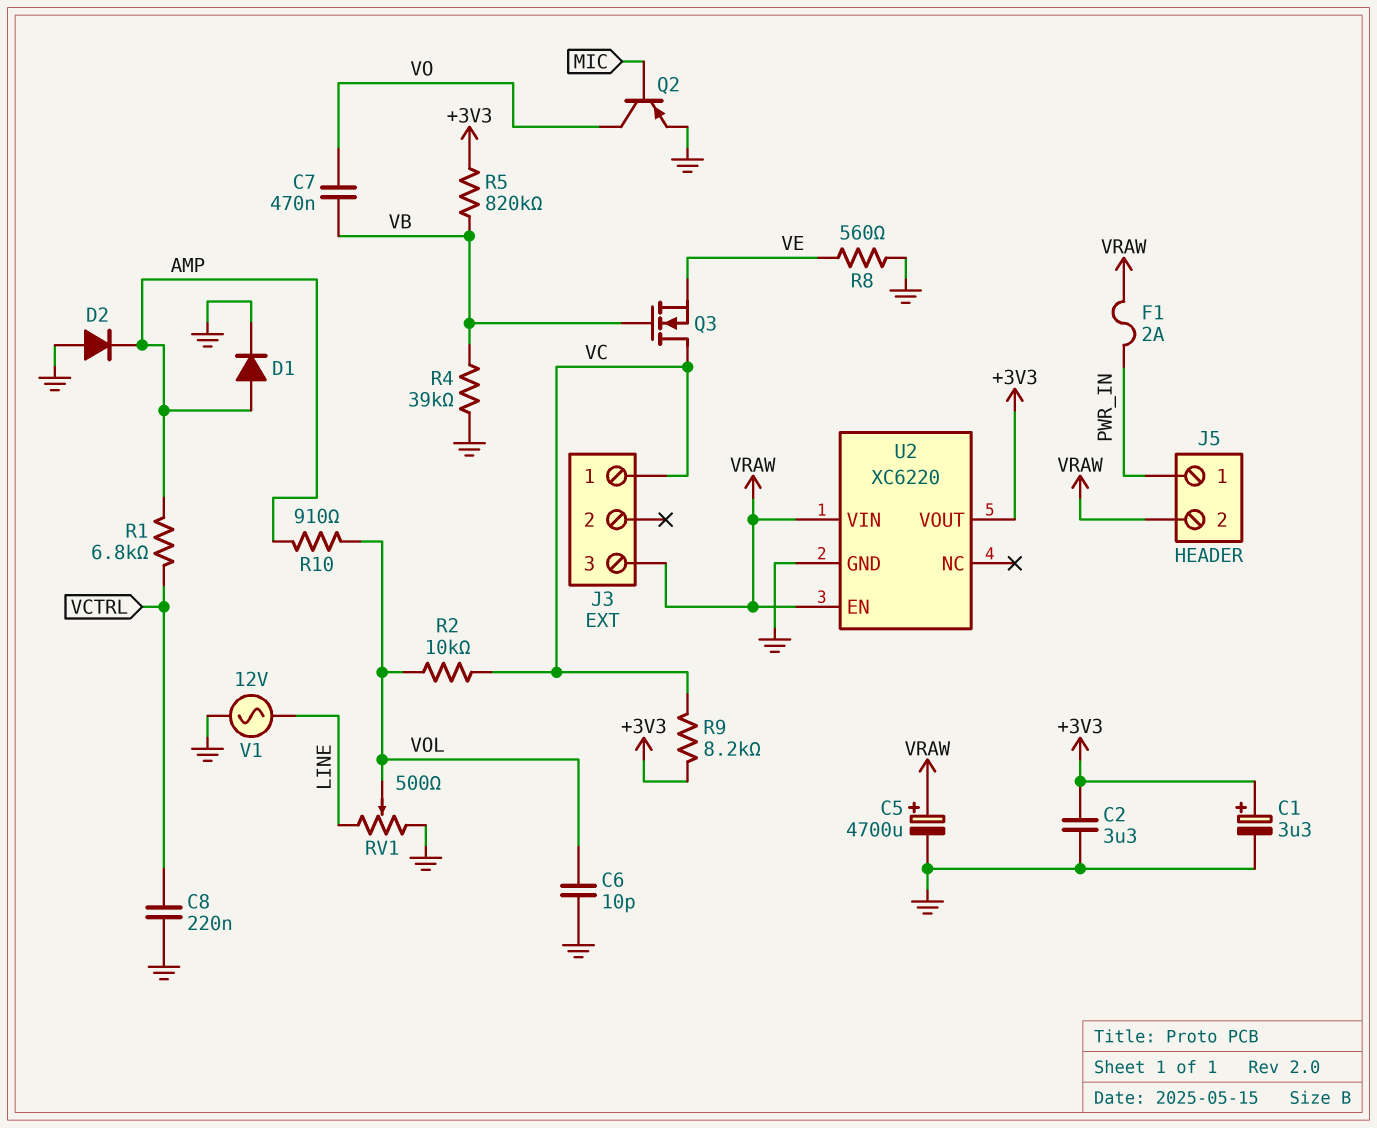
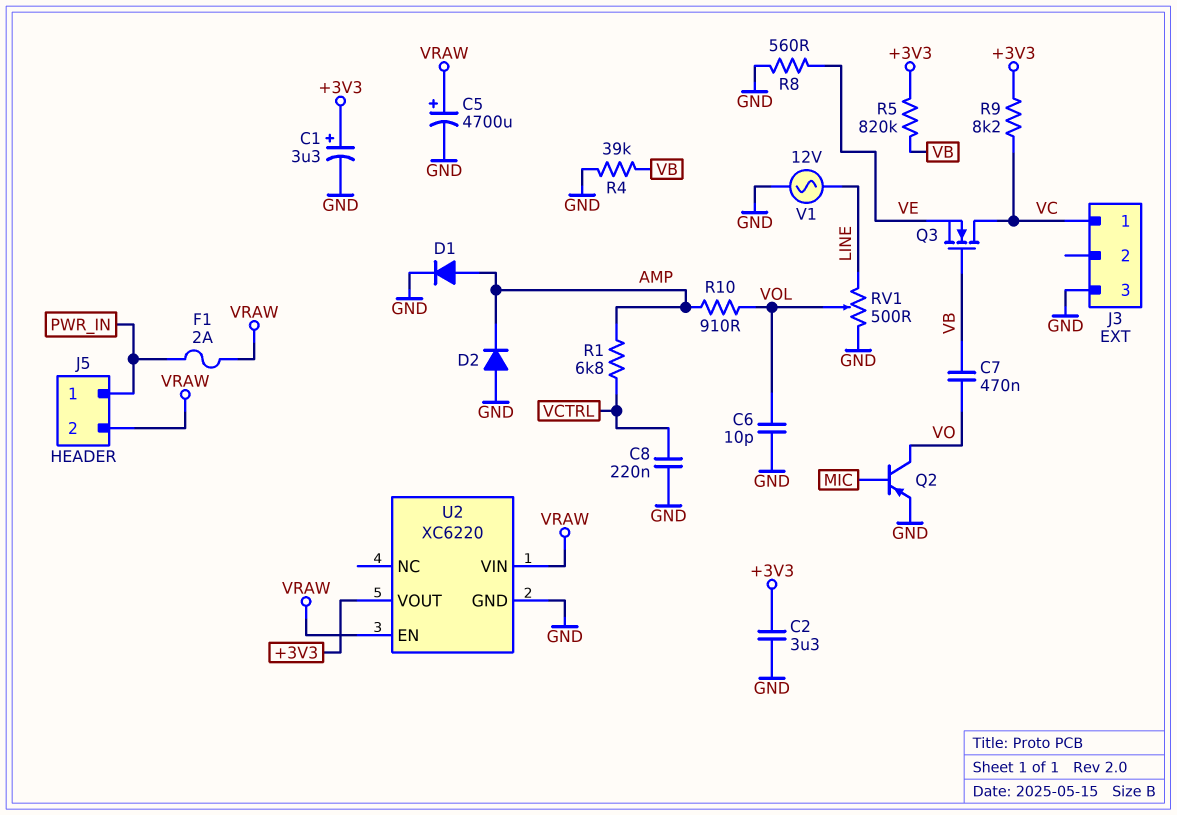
J3 pin 3: VRAW -> GND
R2: 10k (VC, VOL) -> none

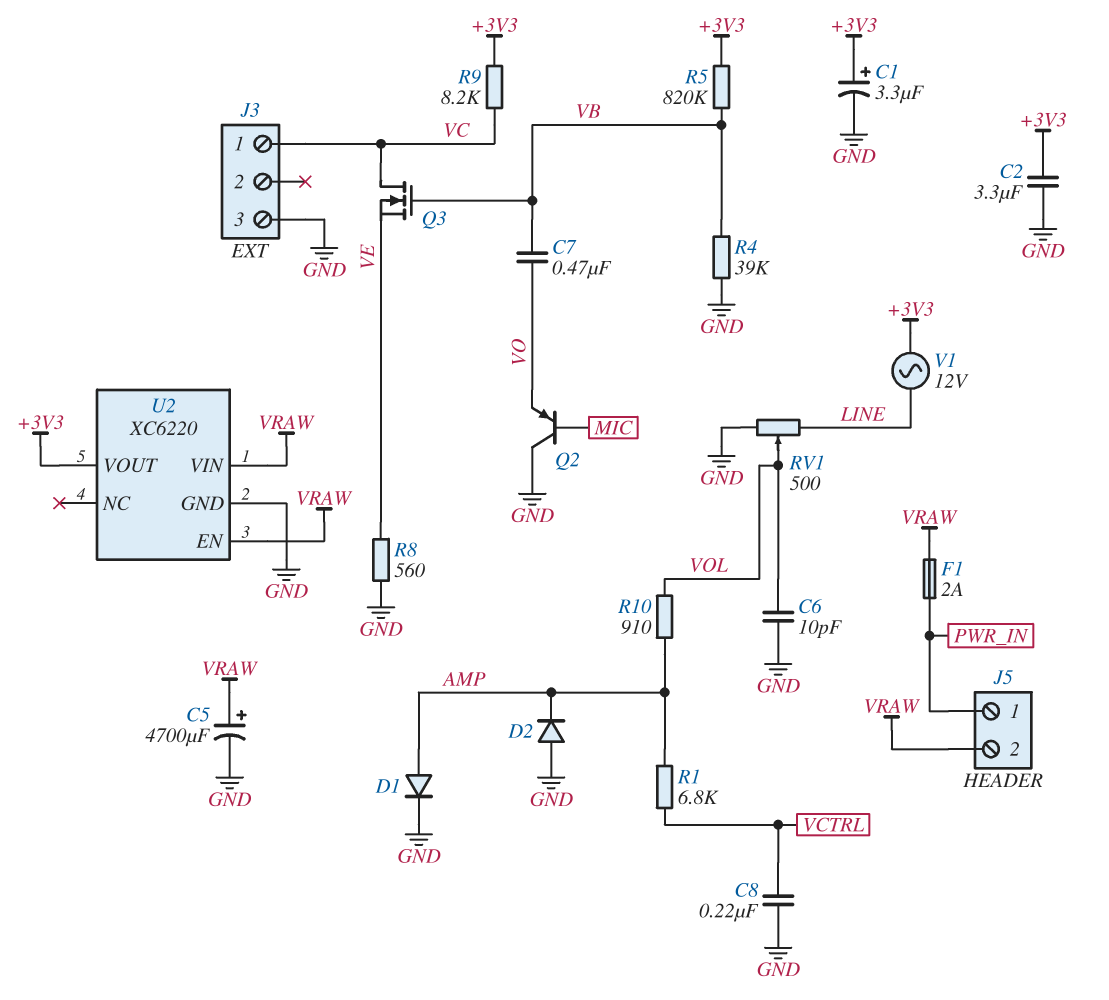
Q2: PNP (B MIC, C VO, E GND) -> PNP (B MIC, C GND, E VO)
V1: AC 12V (GND, LINE) -> AC 12V (+3V3, LINE)

